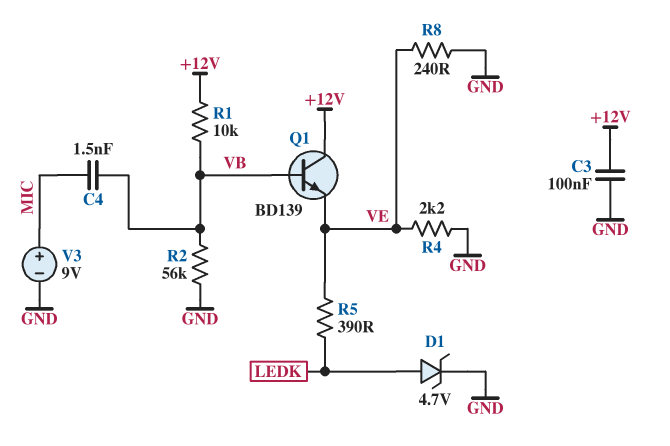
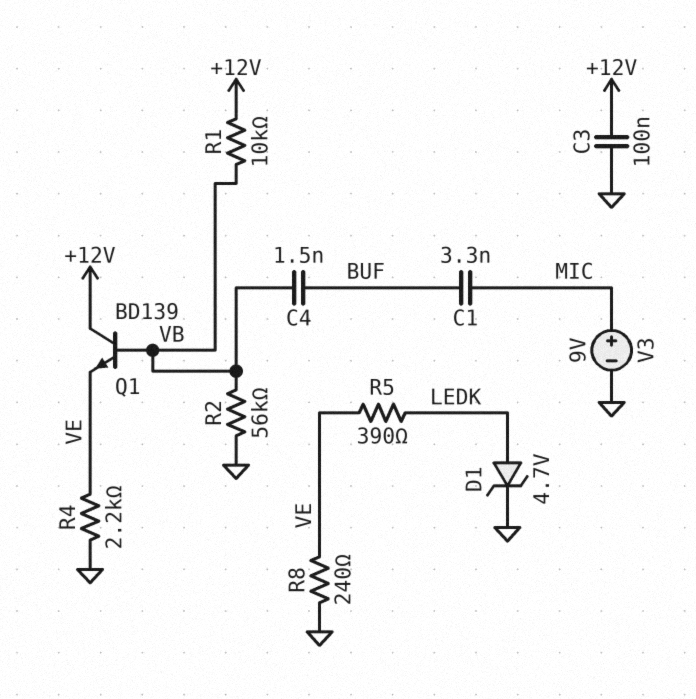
C1: none -> 3.3nF (BUF, MIC)
C4: 1.5nF (MIC, VB) -> 1.5nF (BUF, VB)

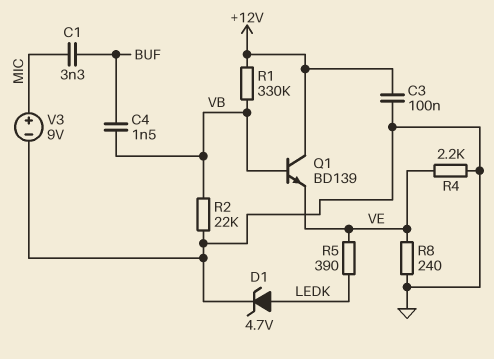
R1: 10k (+12V, VB) -> 330k (+12V, VB)
R2: 56k (GND, VB) -> 22k (GND, VB)

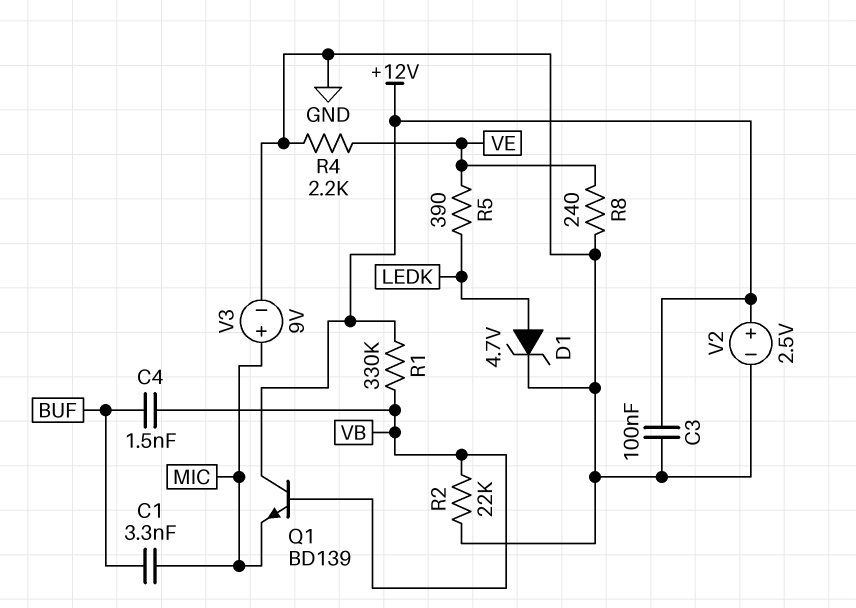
Q1: NPN BD139 (B VB, C +12V, E VE) -> NPN BD139 (B VB, C +12V, E MIC)
V2: none -> 2.5V (plus +12V, minus GND)

